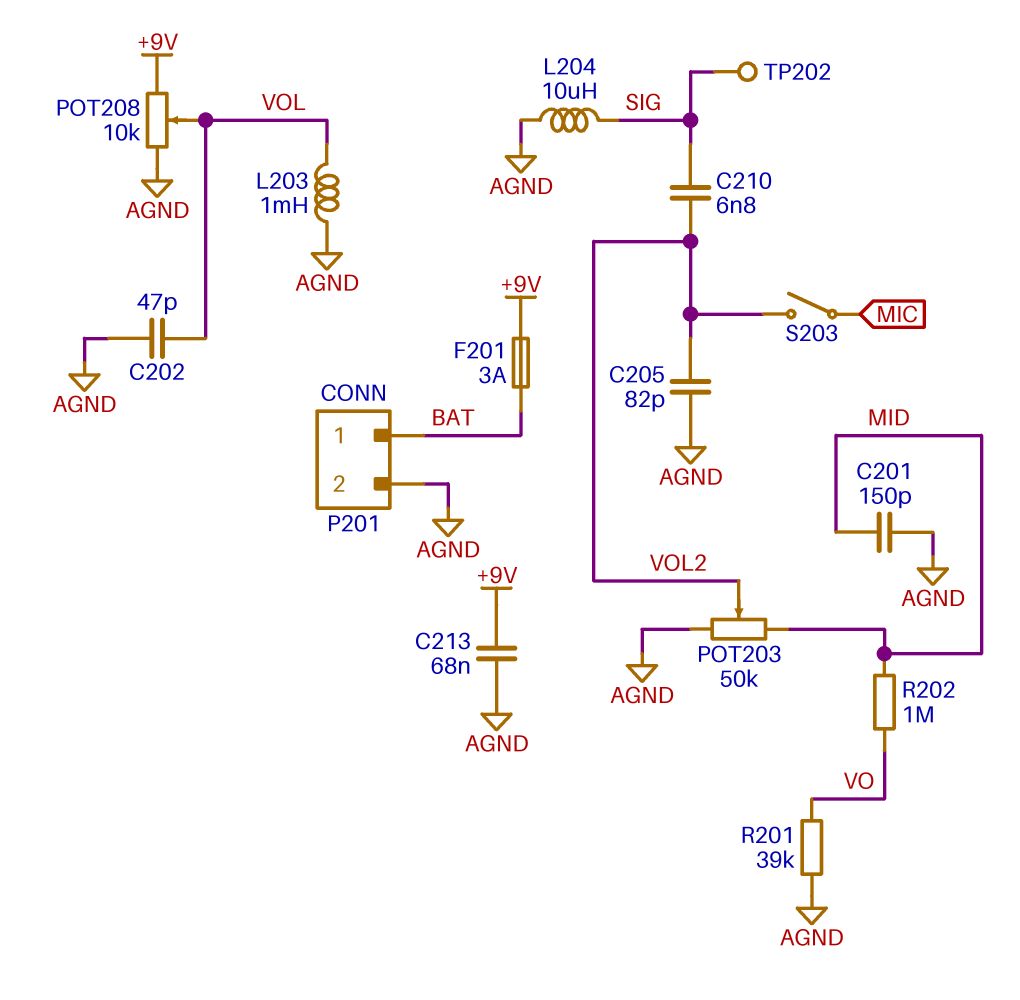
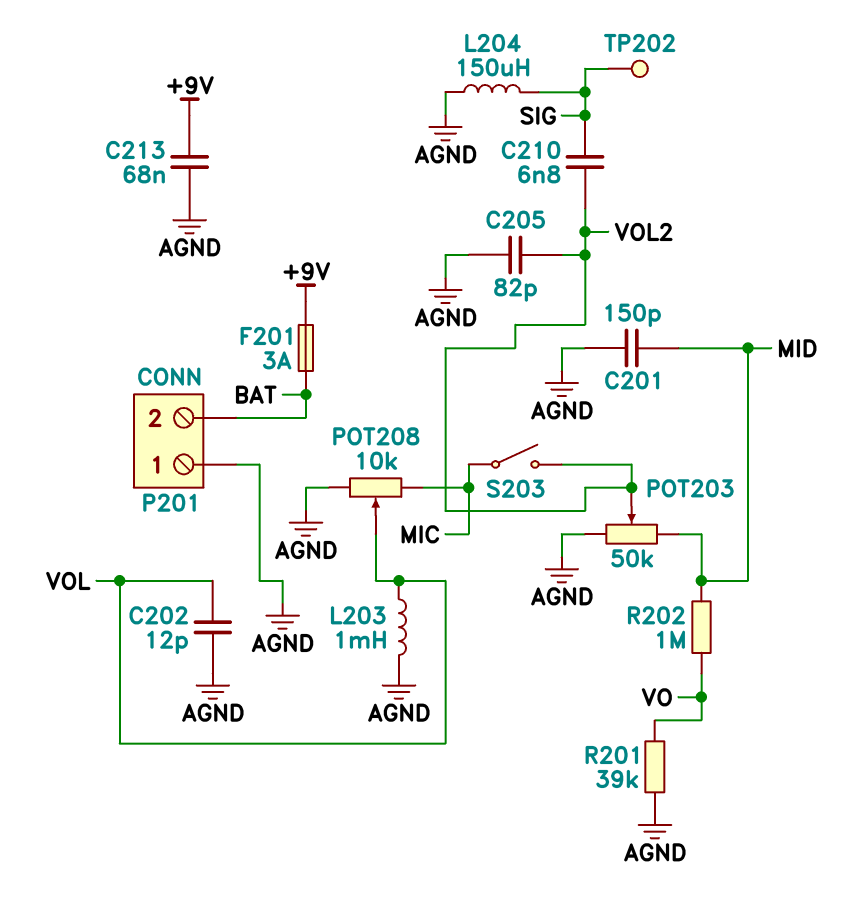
C202: 47pF (AGND, VOL) -> 12pF (AGND, VOL)
L204: 10uH (AGND, SIG) -> 150uH (AGND, SIG)
P201 pin 1: BAT -> AGND
P201 pin 2: AGND -> BAT
POT208: 10k (+9V, AGND, wiper VOL) -> 10k (AGND, MIC, wiper VOL)

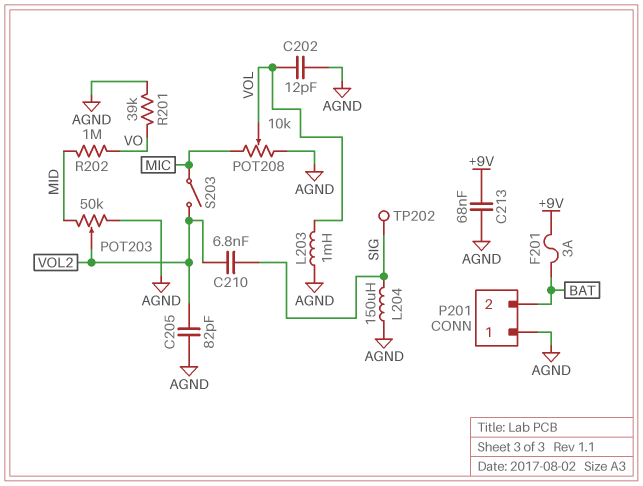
C201: 150pF (AGND, MID) -> none

